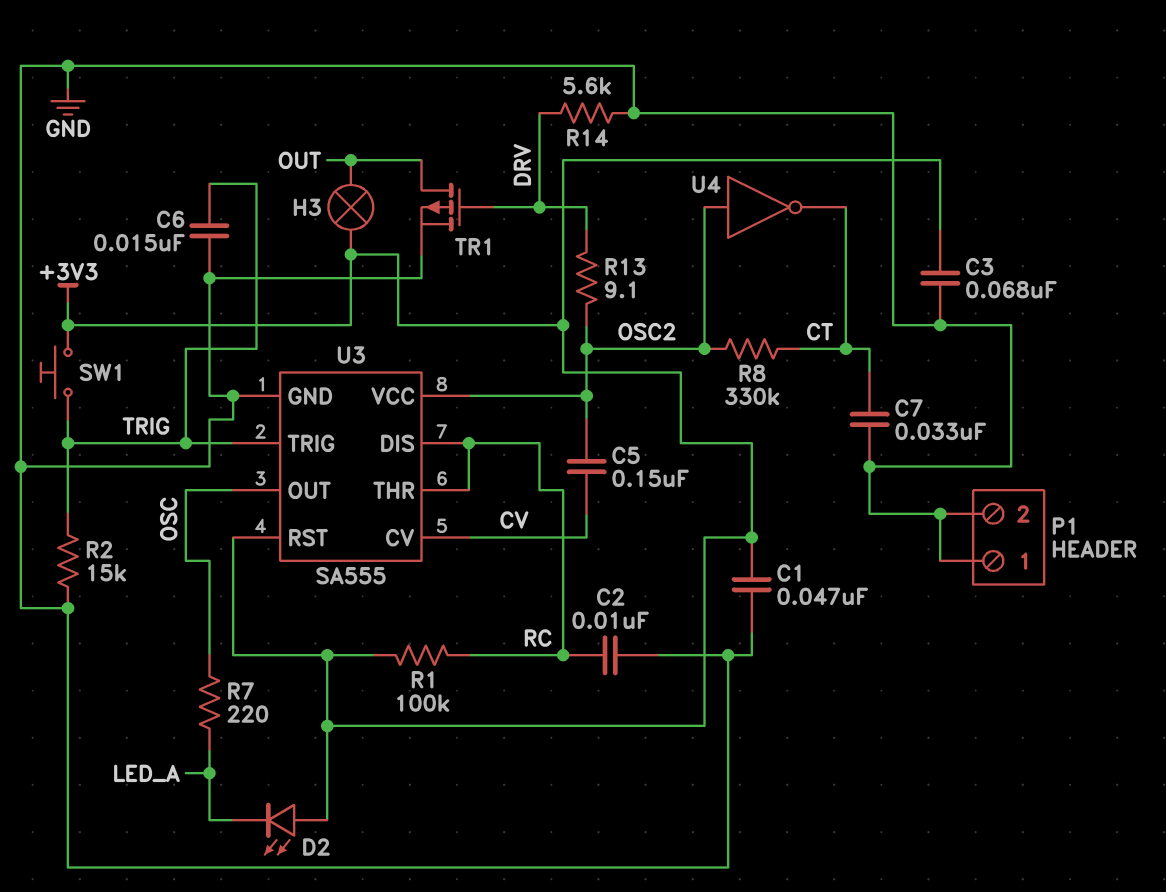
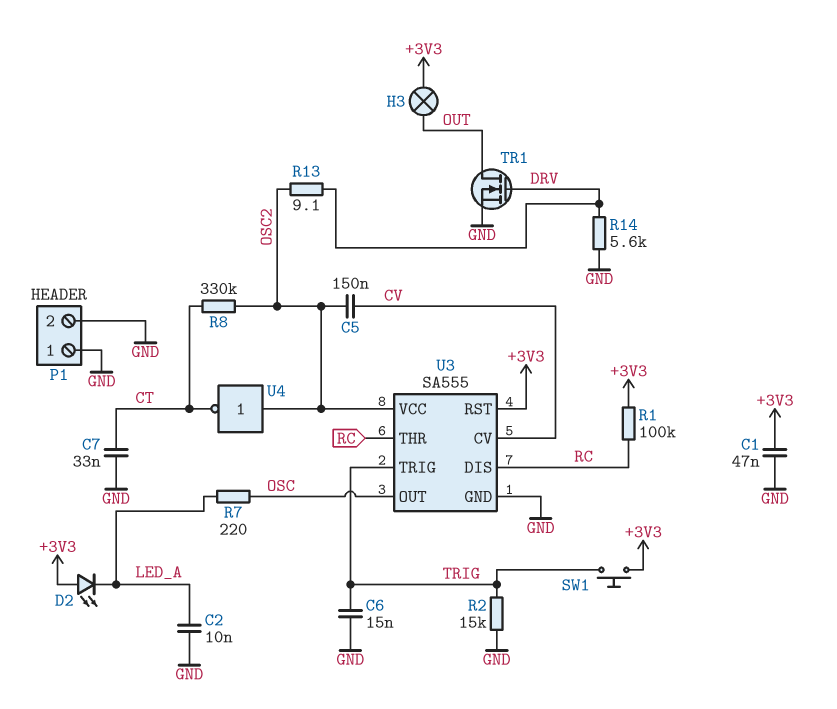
C2: 10nF (GND, RC) -> 10nF (GND, LED_A)
C3: 68nF (+3V3, GND) -> none
TR1: PMOS (G DRV, D OUT, S GND) -> NMOS (G DRV, D OUT, S GND)

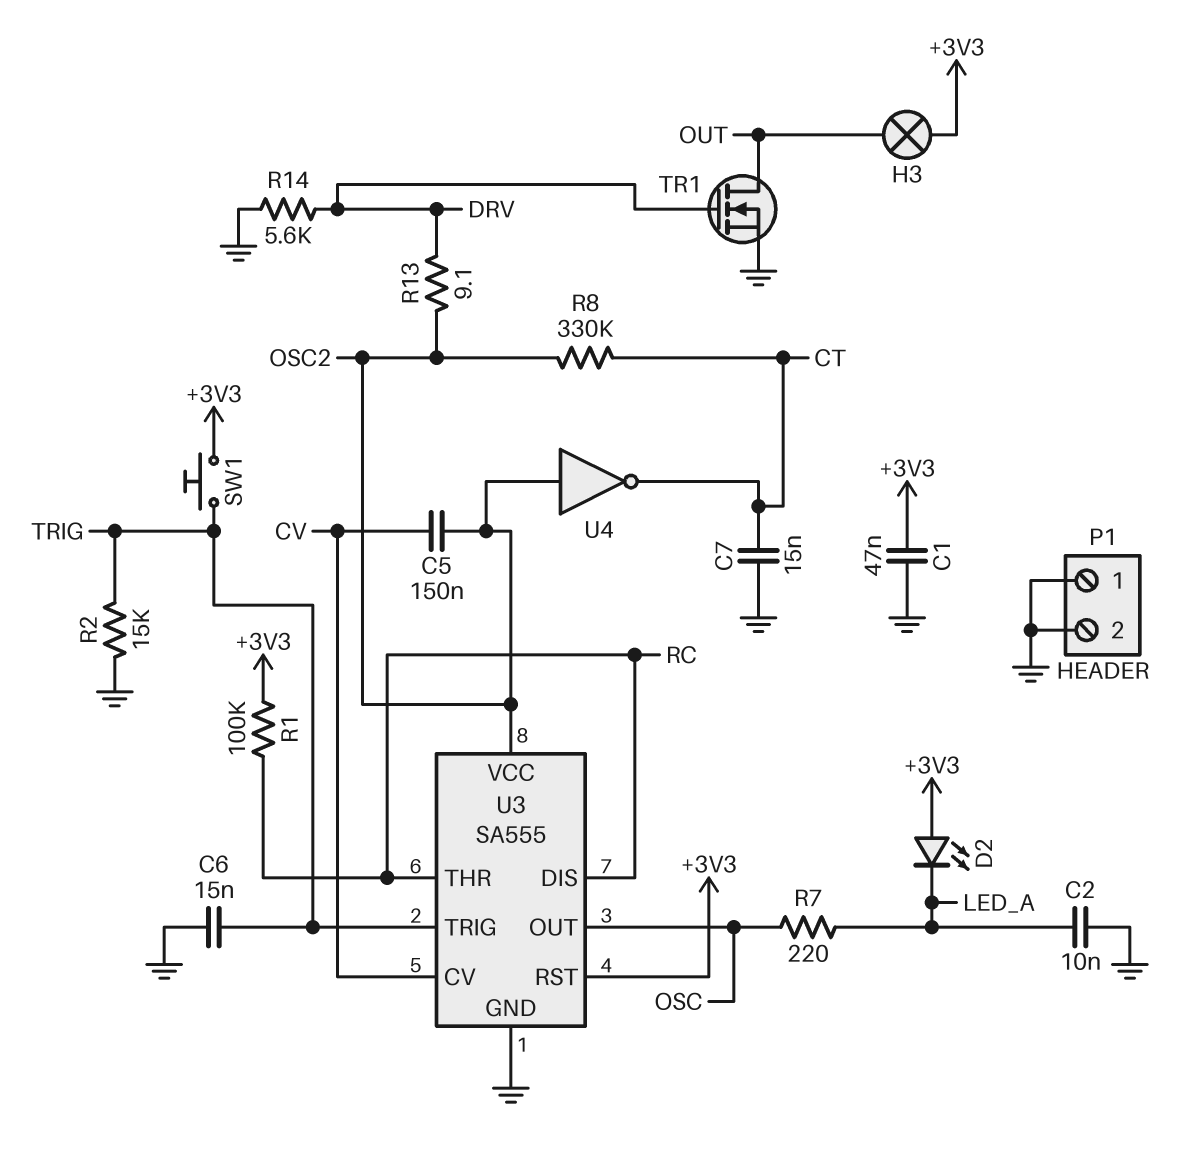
C7: 33nF (CT, GND) -> 15nF (CT, GND)

